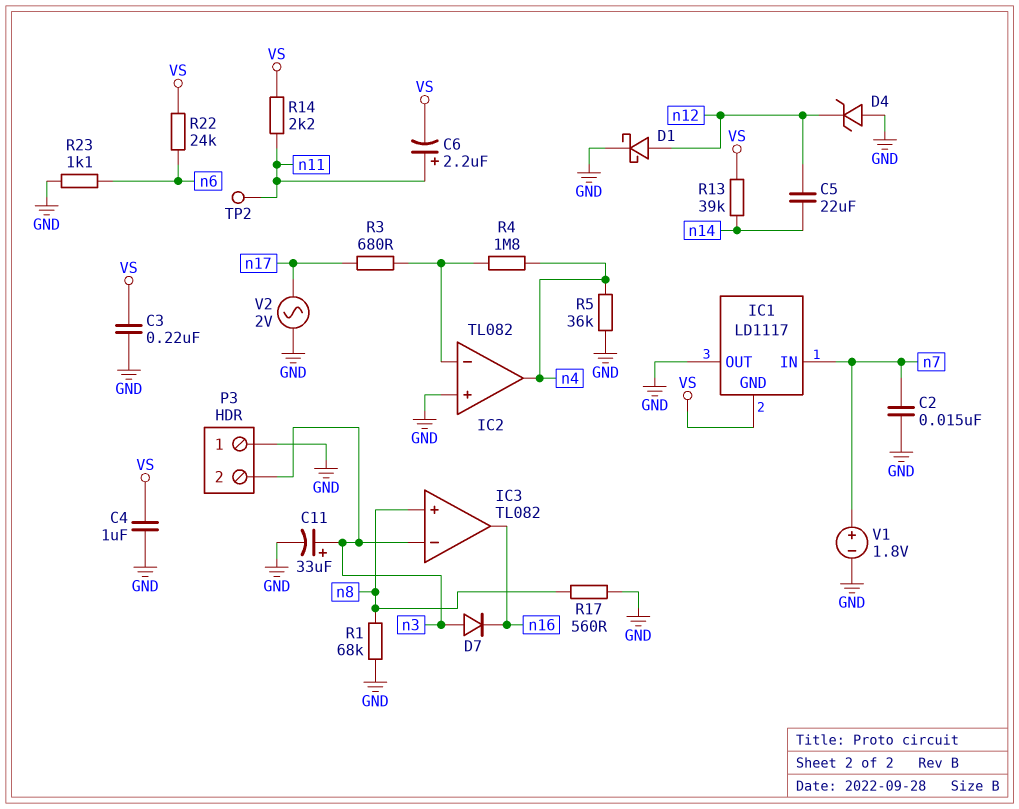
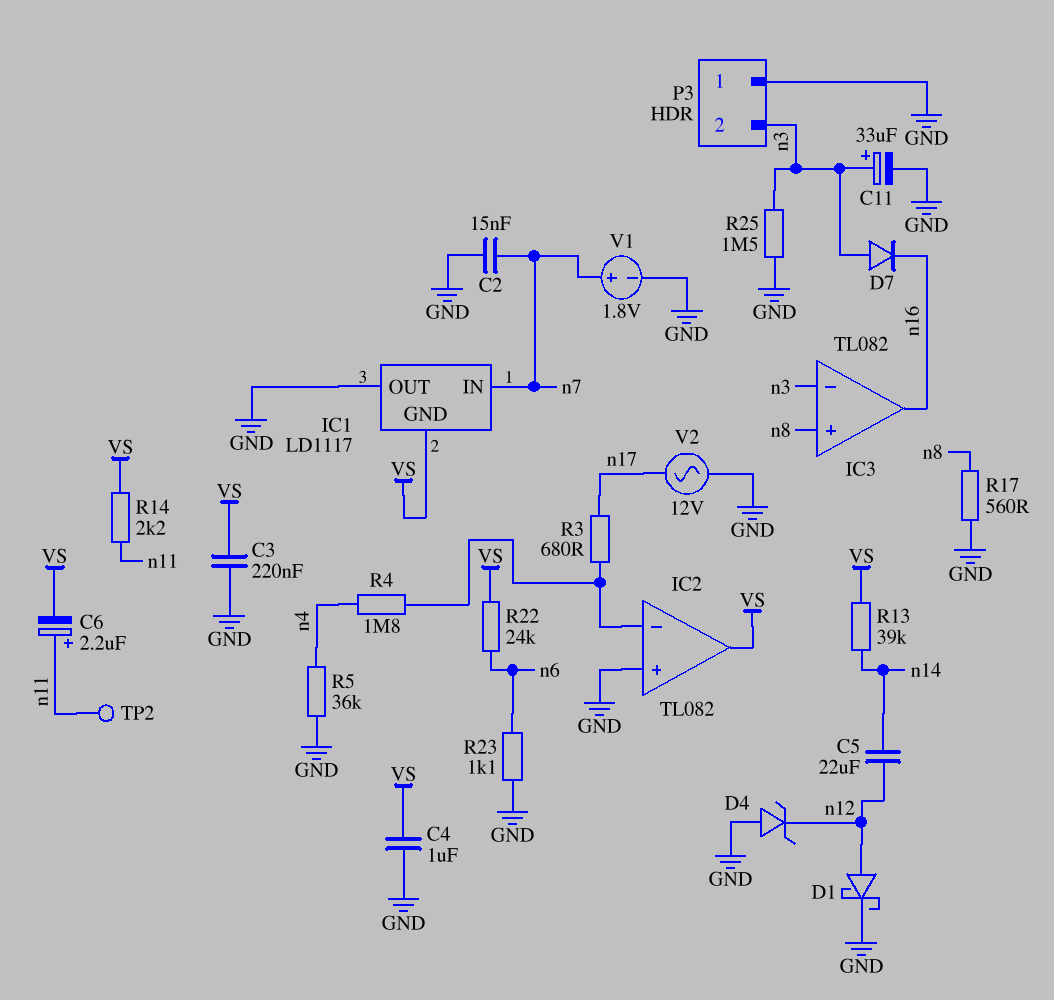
IC2 pin out: n4 -> VS
R1: 68k (GND, n8) -> none
R25: none -> 1.5M (GND, n3)
V2: AC 2V (GND, n17) -> AC 12V (GND, n17)

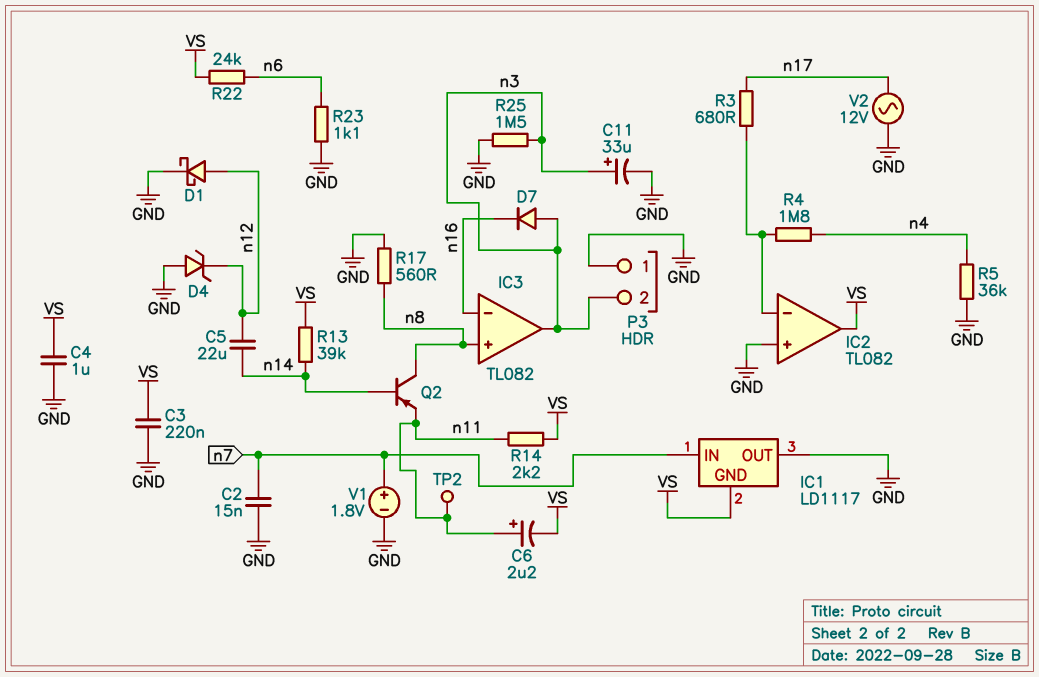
IC3 pin in-: n3 -> n16
IC3 pin out: n16 -> n3
Q2: none -> PNP (B n14, C n8, E n11)

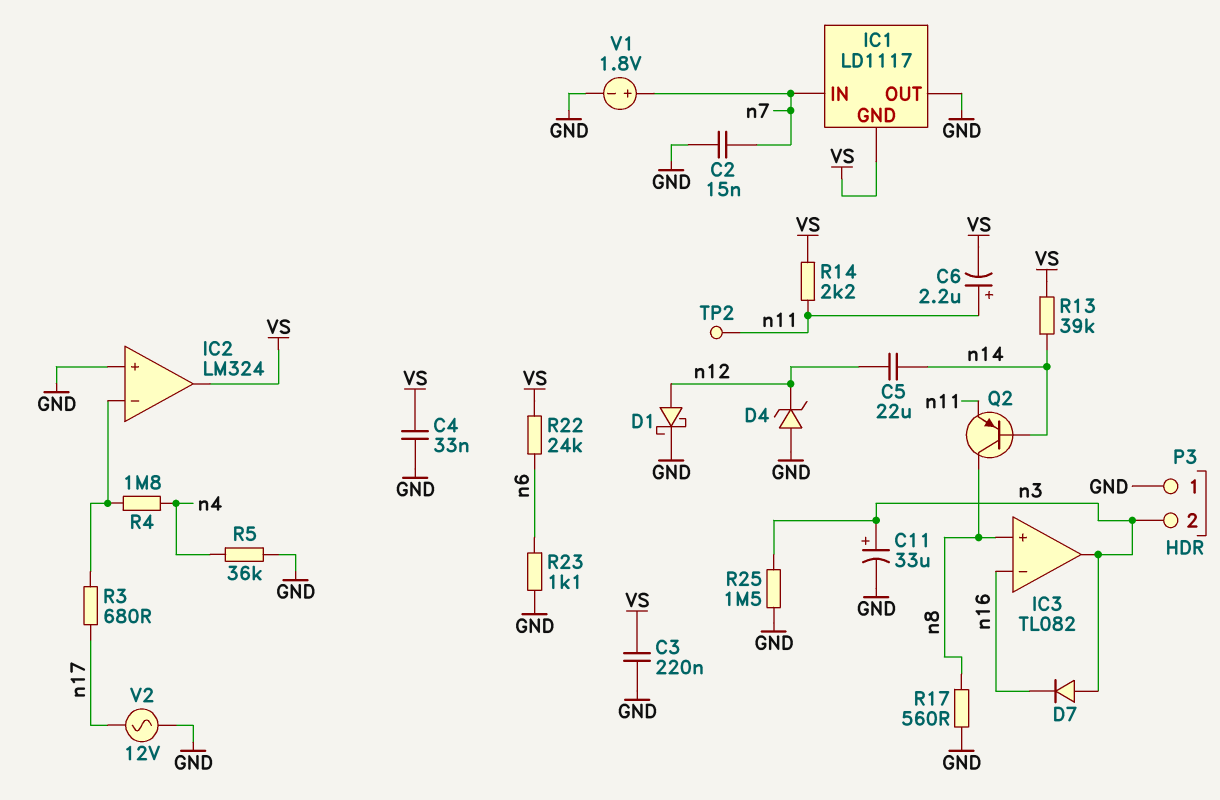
C4: 1uF (GND, VS) -> 33nF (GND, VS)
IC2: TL082 -> LM324

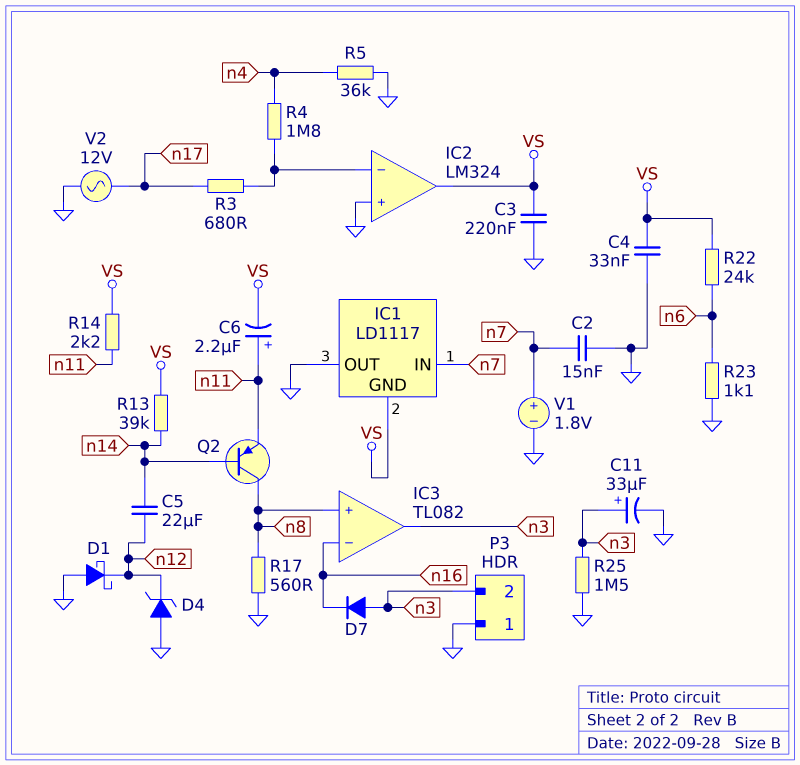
D1: schottky (A n12, K GND) -> schottky (A GND, K n12)
TP2: test point (n11) -> none

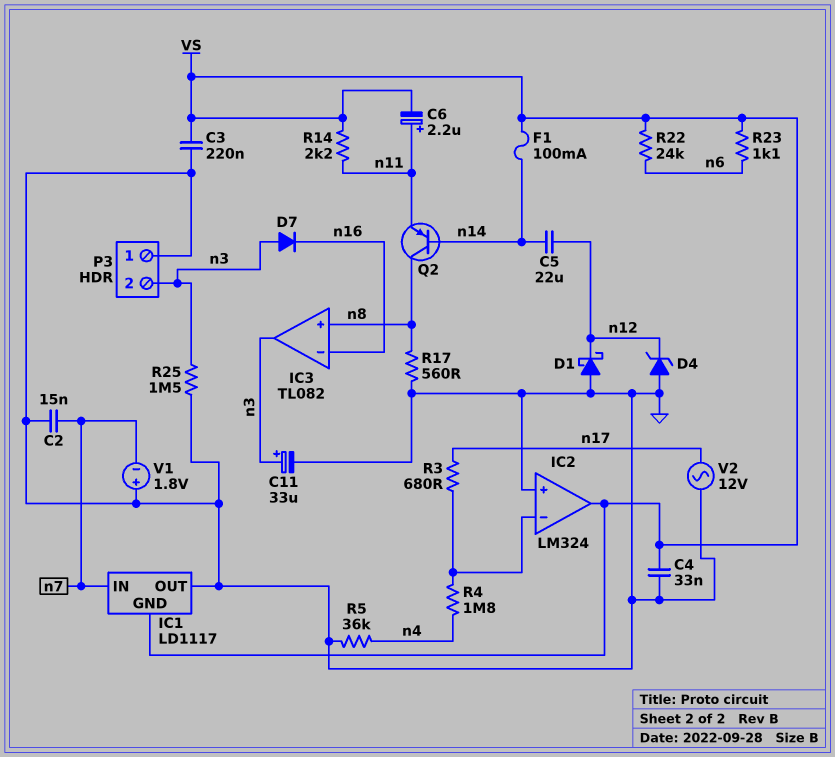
F1: none -> 100mA (VS, n14)
R13: 39k (VS, n14) -> none
R23: 1.1k (GND, n6) -> 1.1k (VS, n6)
V1: 1.8V (plus n7, minus GND) -> 1.8V (plus GND, minus n7)

